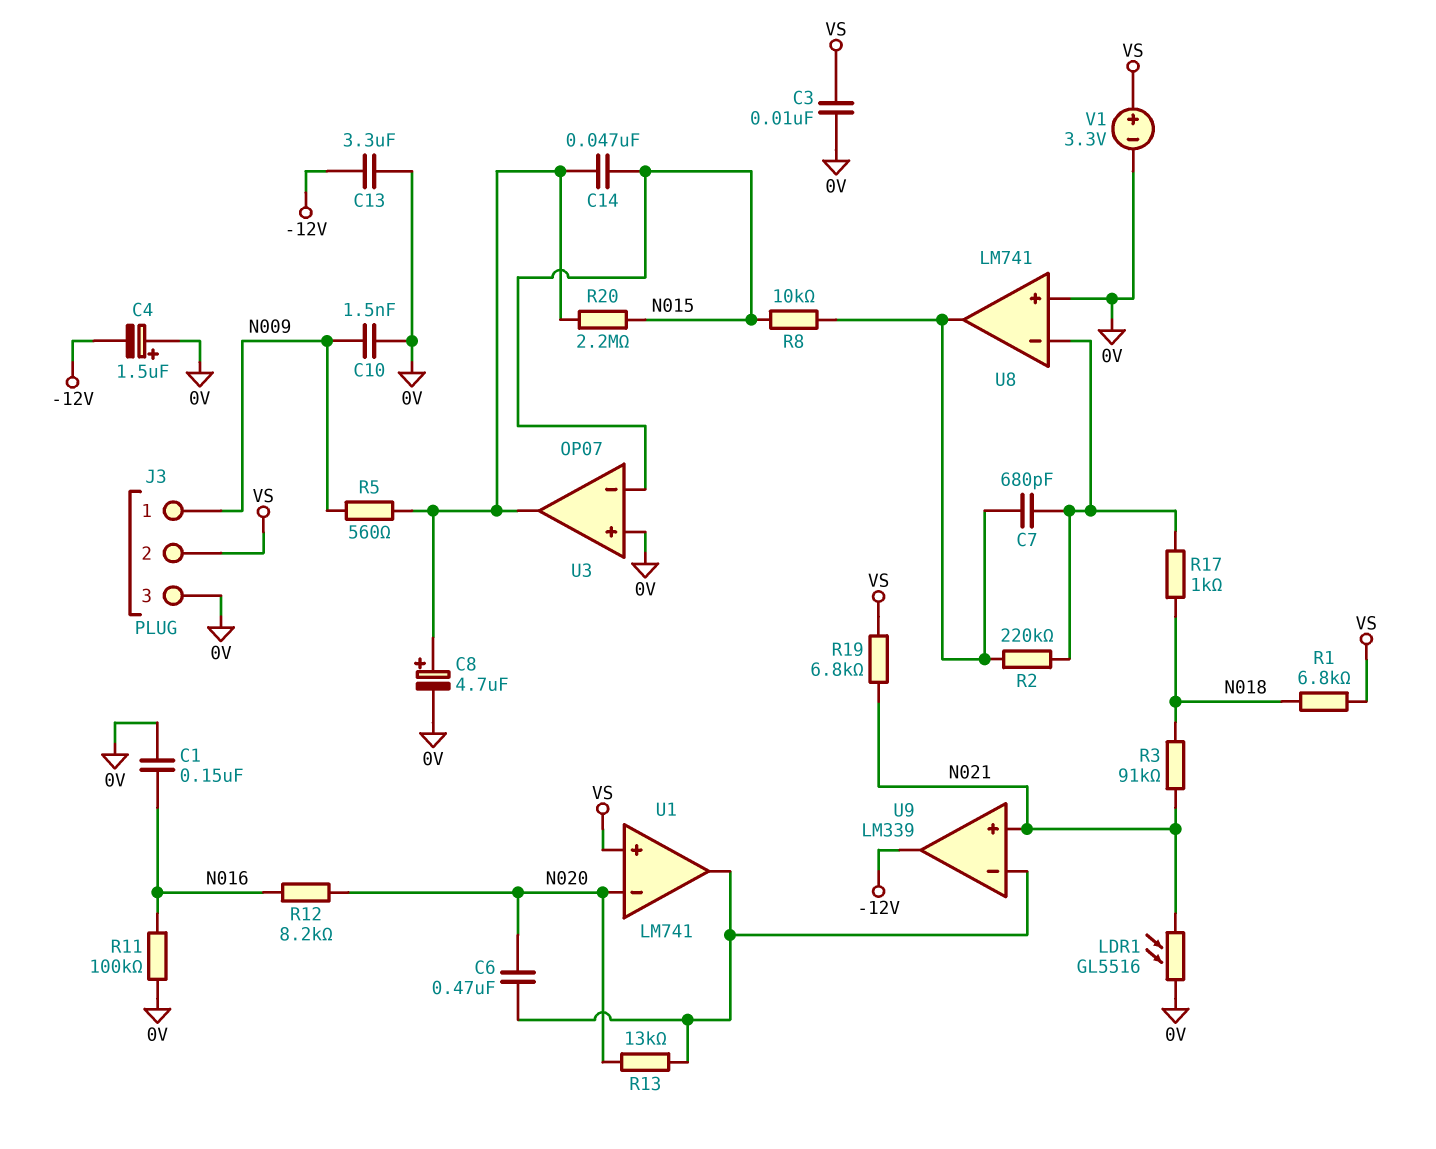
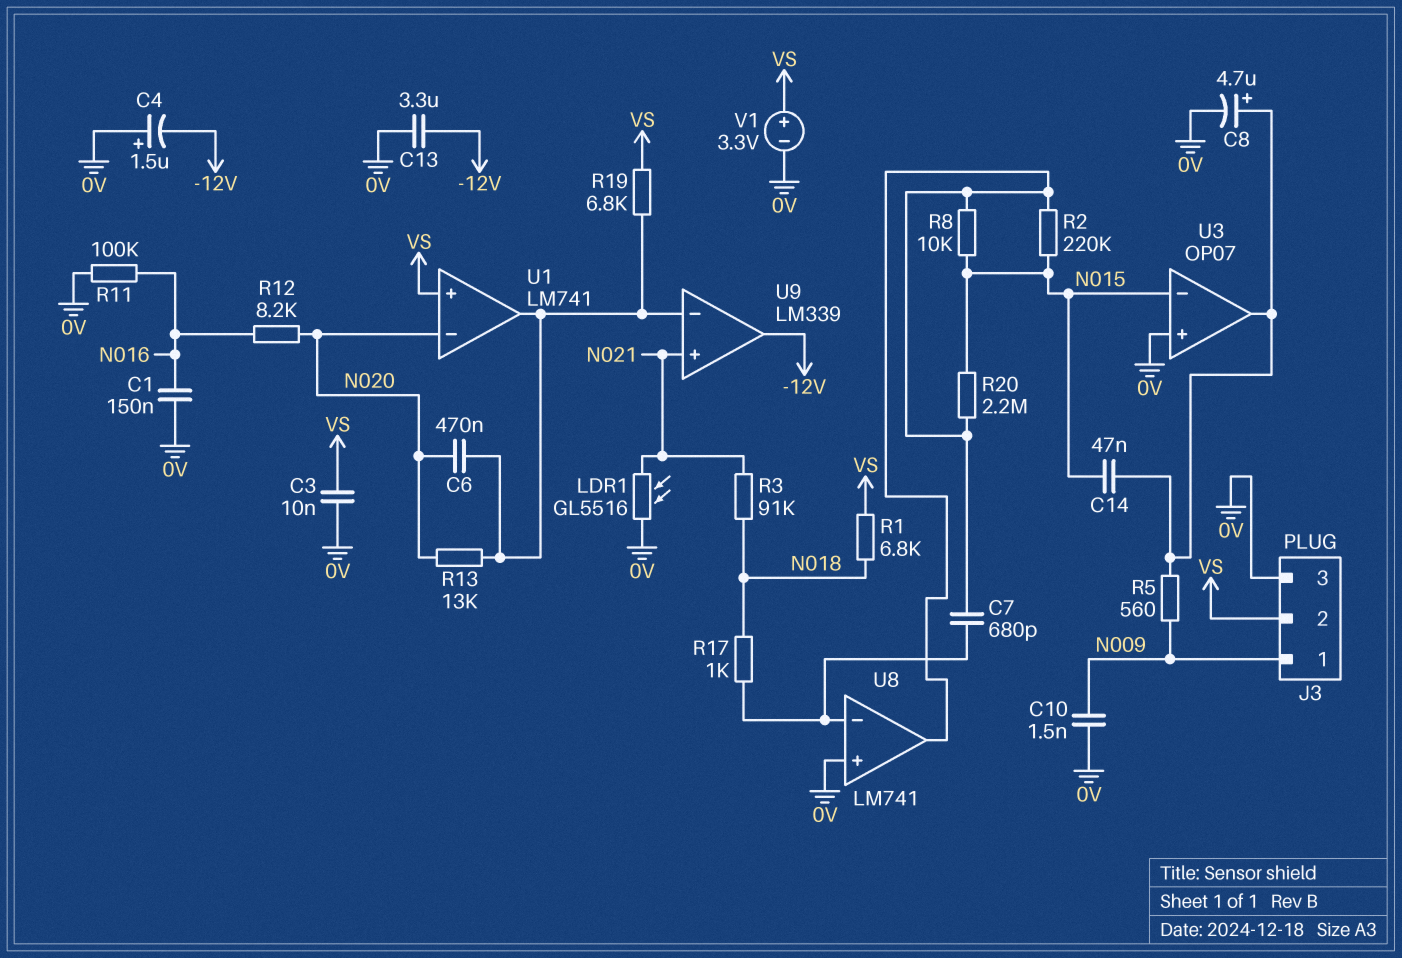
R2: 220k (U8/in-, U8/out) -> 220k (N015, U8/out)
R19: 6.8k (N021, VS) -> 6.8k (U1/out, VS)
R20: 2.2M (N015, U3/out) -> 2.2M (N015, U8/out)

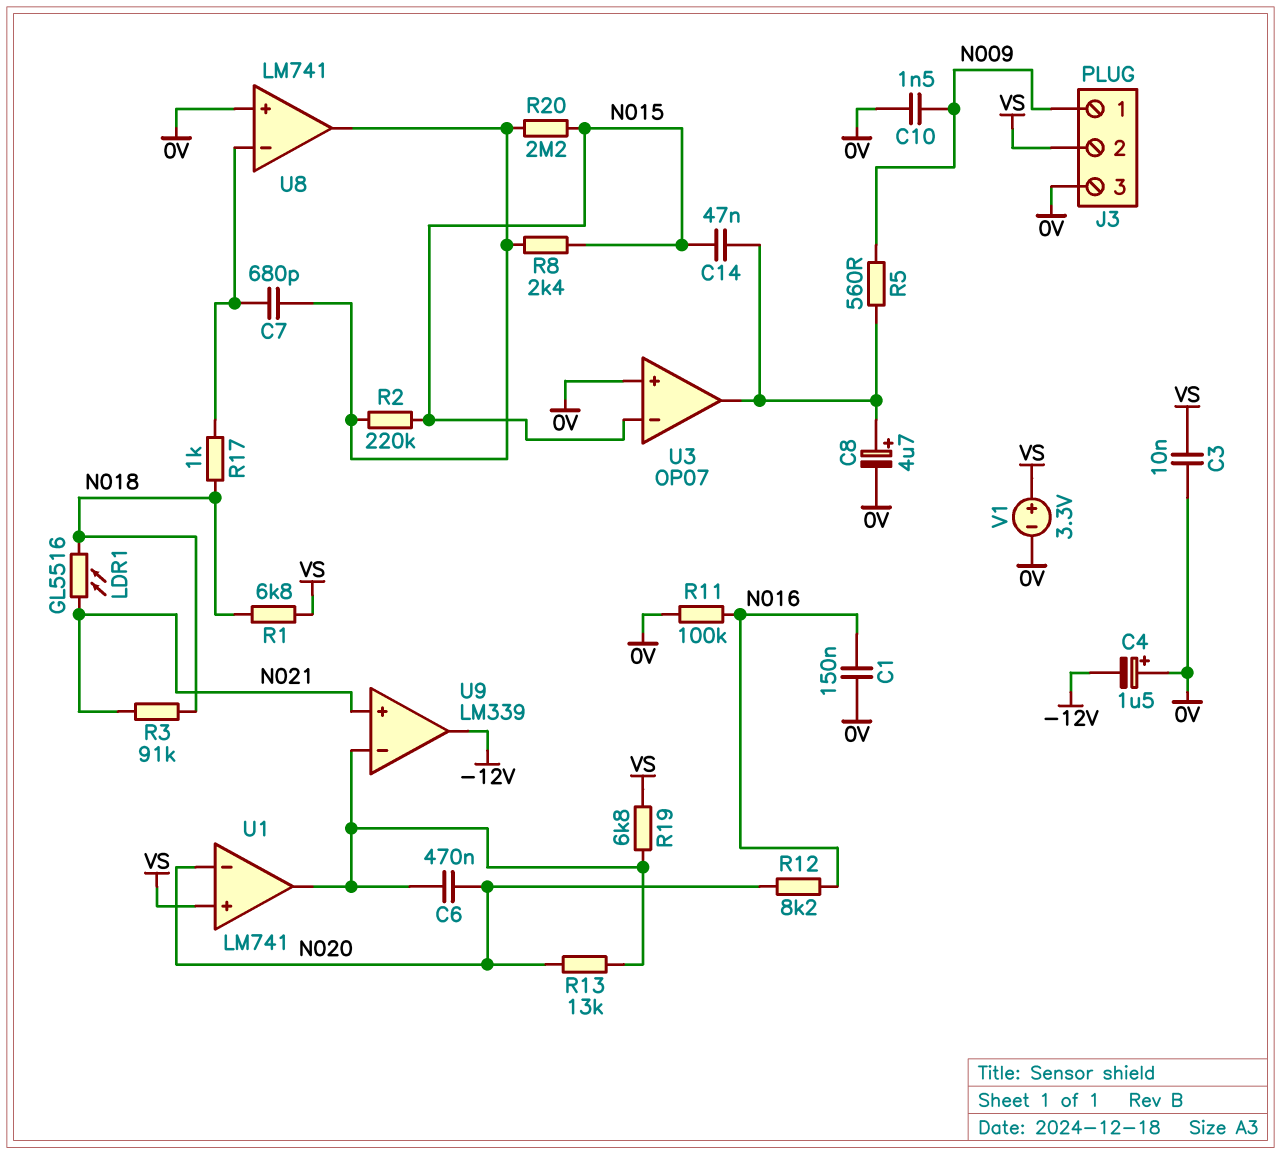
C13: 3.3uF (-12V, 0V) -> none
LDR1: GL5516 (0V, N021) -> GL5516 (N018, N021)
R8: 10k (N015, U8/out) -> 2.4k (N015, U8/out)

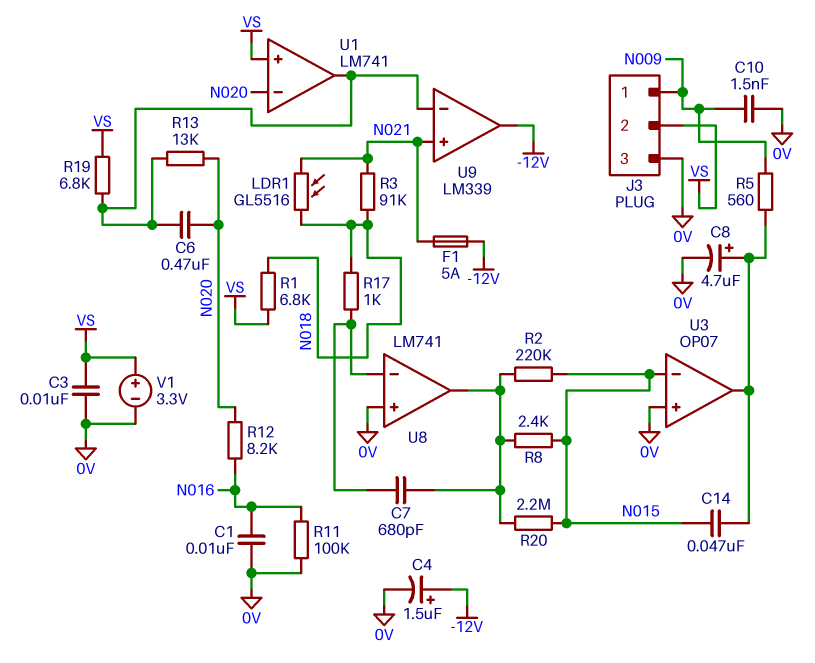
C1: 150nF (0V, N016) -> 10nF (0V, N016)
C4: 1.5uF (plus 0V, minus -12V) -> 1.5uF (plus -12V, minus 0V)
F1: none -> 5A (-12V, N021)

